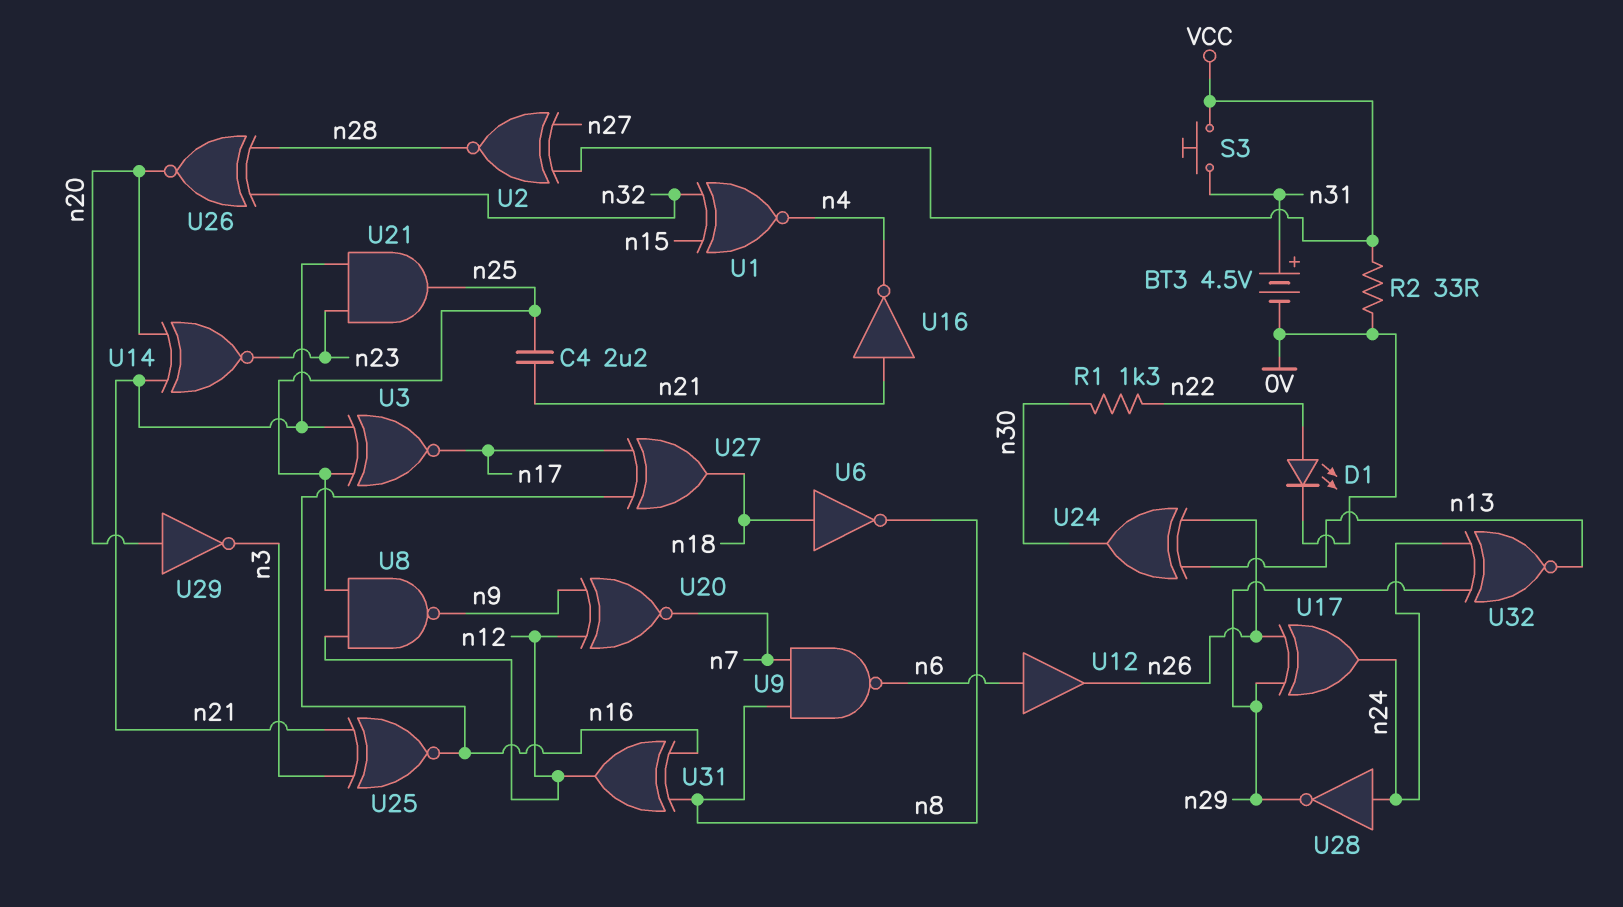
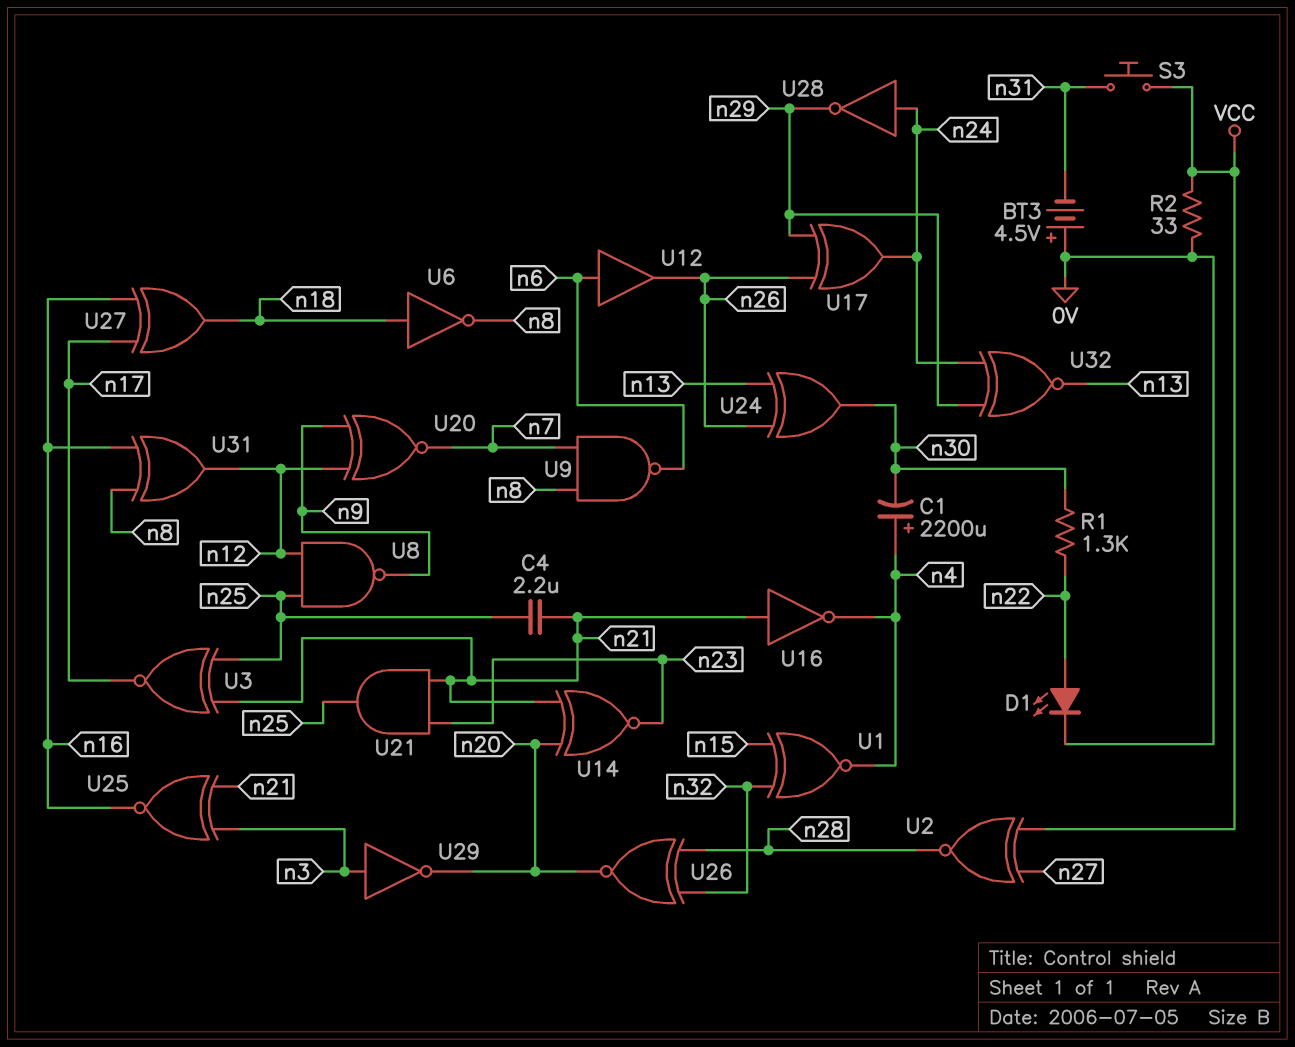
BT3: 4.5V (plus n31, minus 0V) -> 4.5V (plus 0V, minus n31)
C1: none -> 2200uF (plus n4, minus n30)
U29: NOT (in n20, out n3) -> NOT (in n3, out n20)

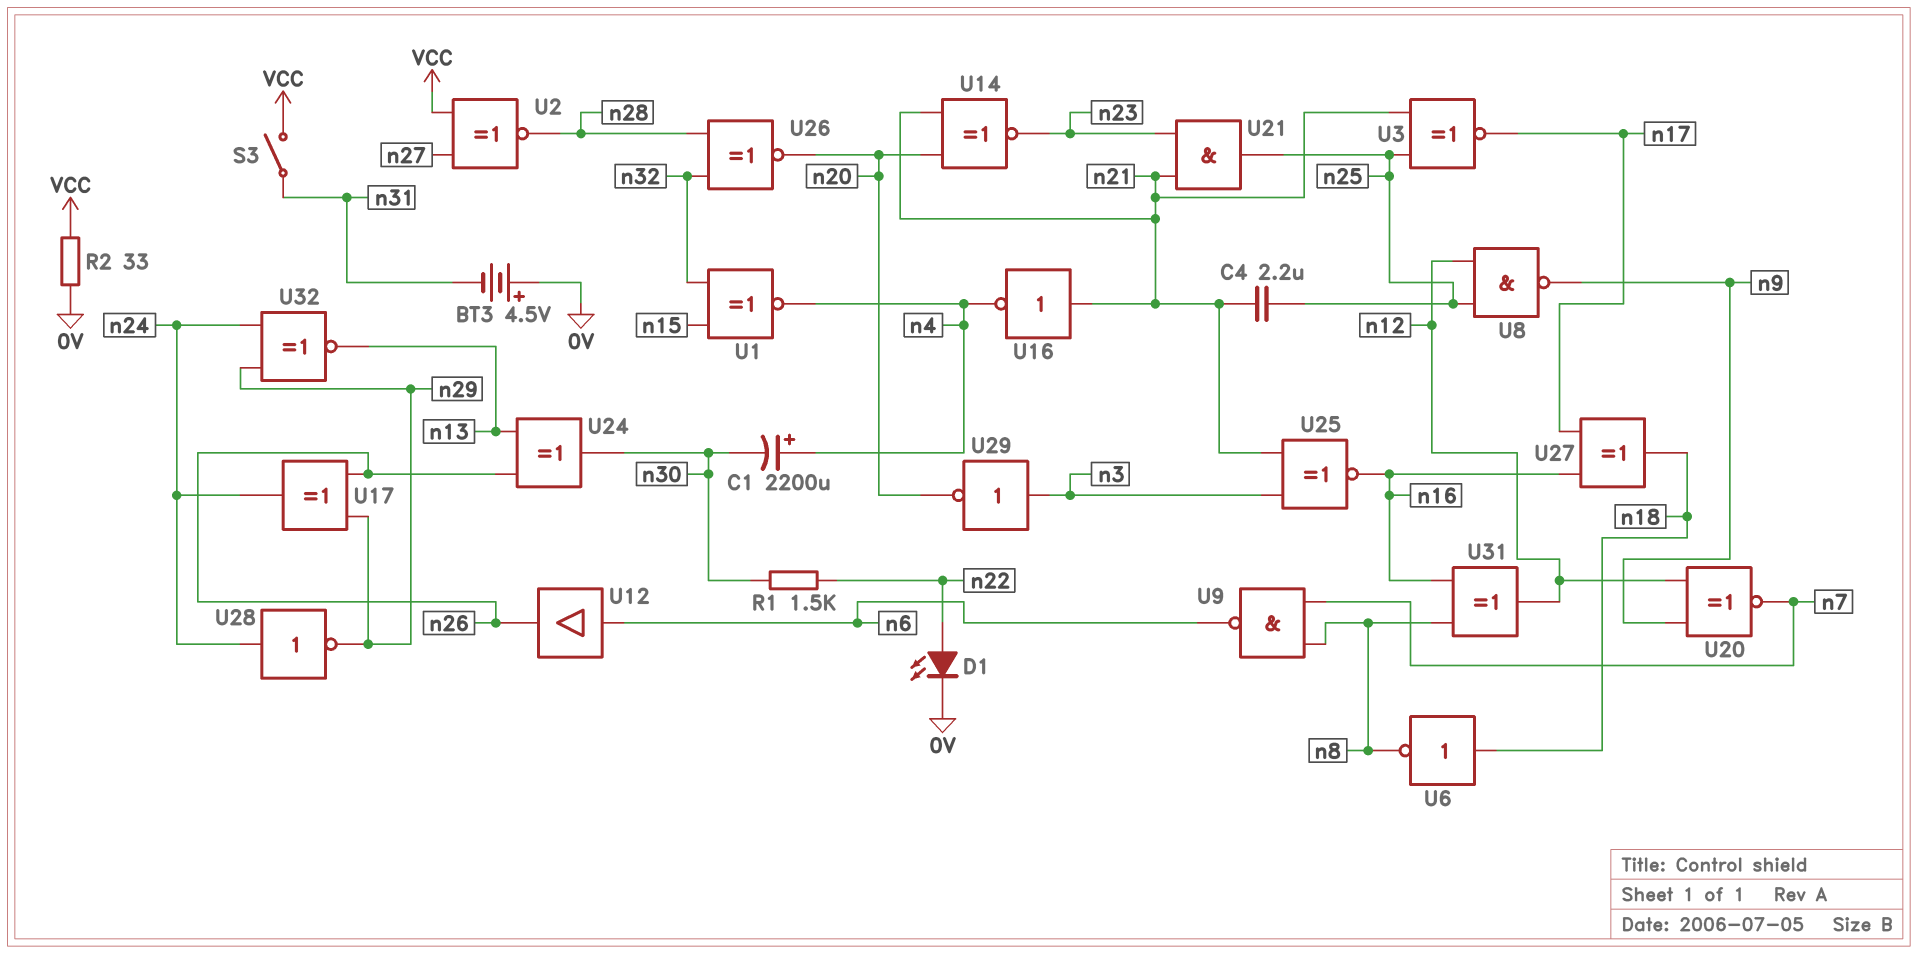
R1: 1.3k (n22, n30) -> 1.5k (n22, n30)
S3: button (VCC, n31) -> switch (VCC, n31)

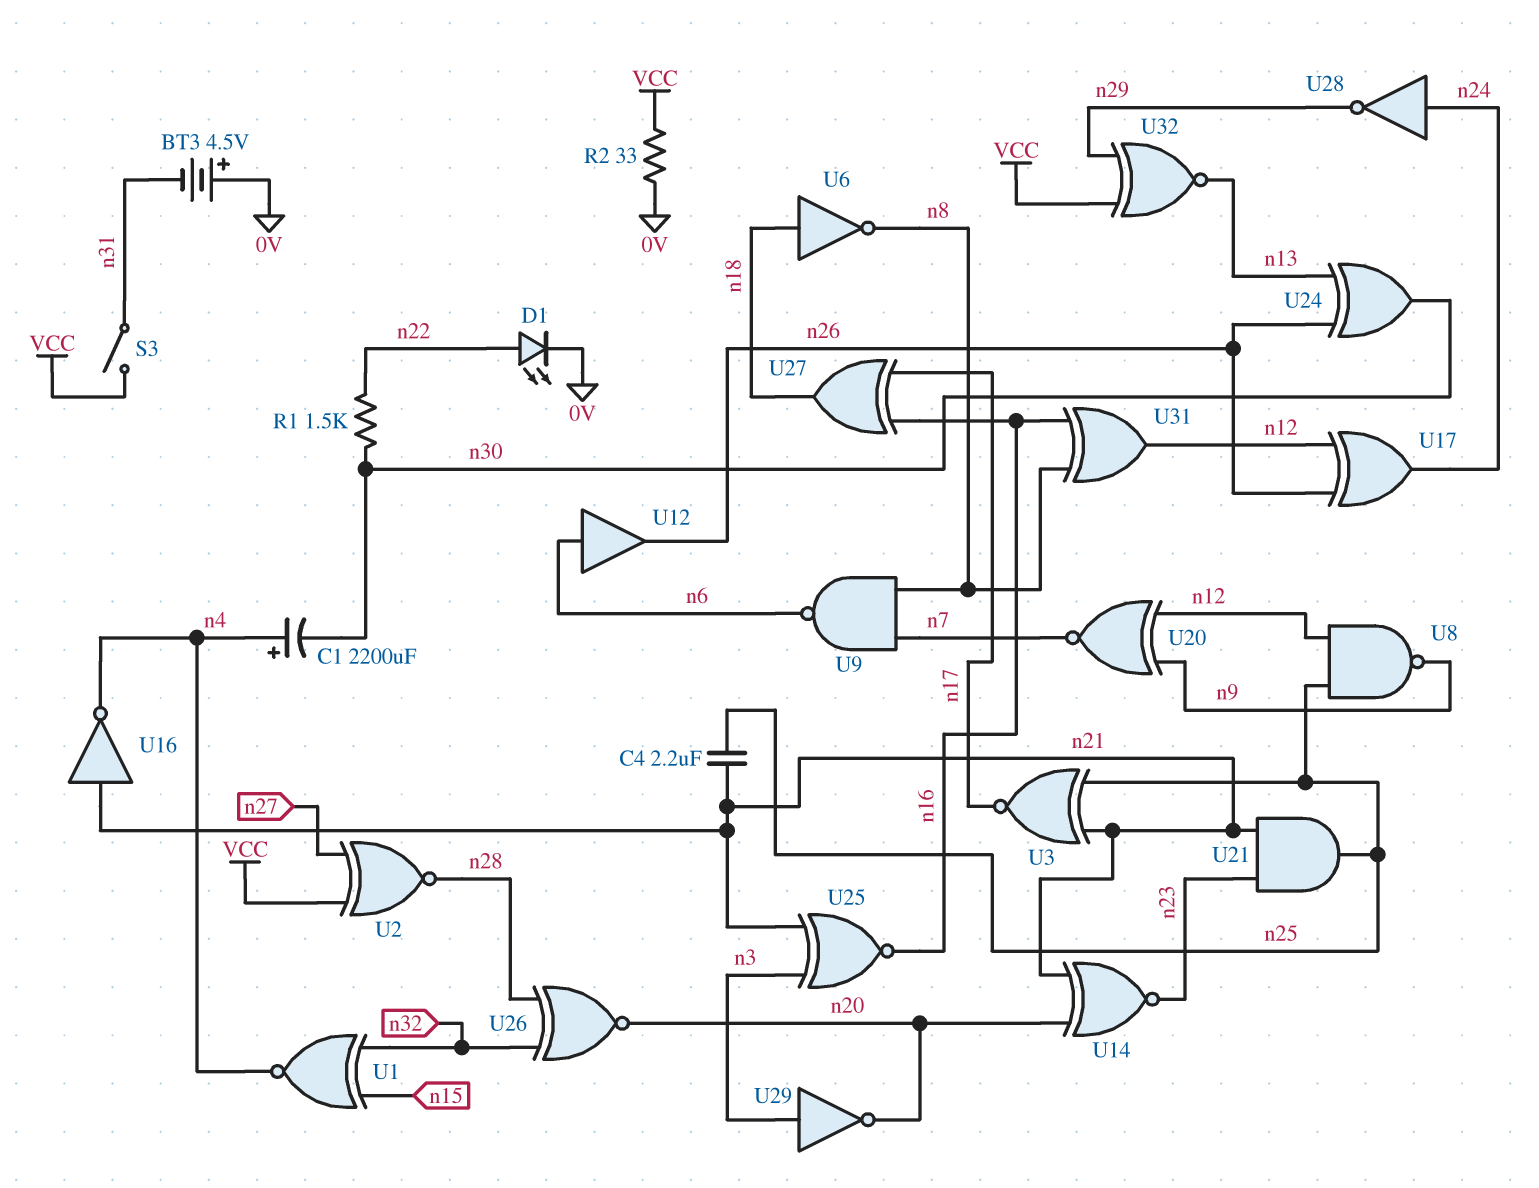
U17: XOR (in n26, in n29, out n24) -> XOR (in n12, in n26, out n24)
U32: XNOR (in n24, in n29, out n13) -> XNOR (in VCC, in n29, out n13)

